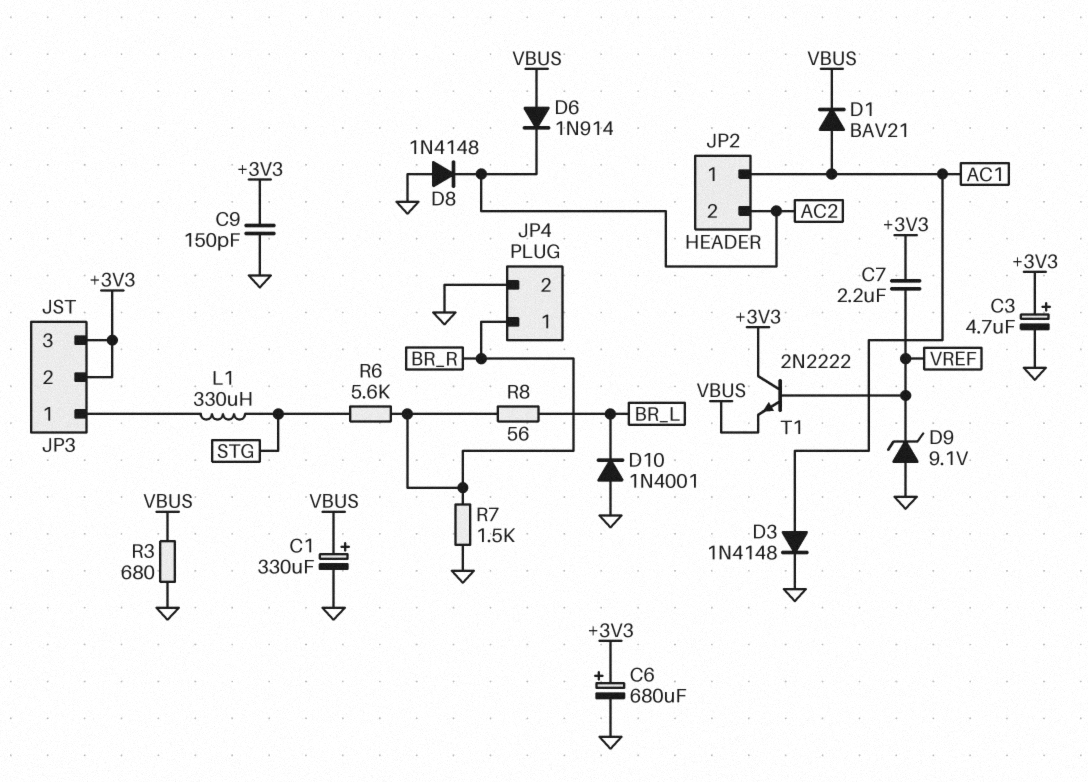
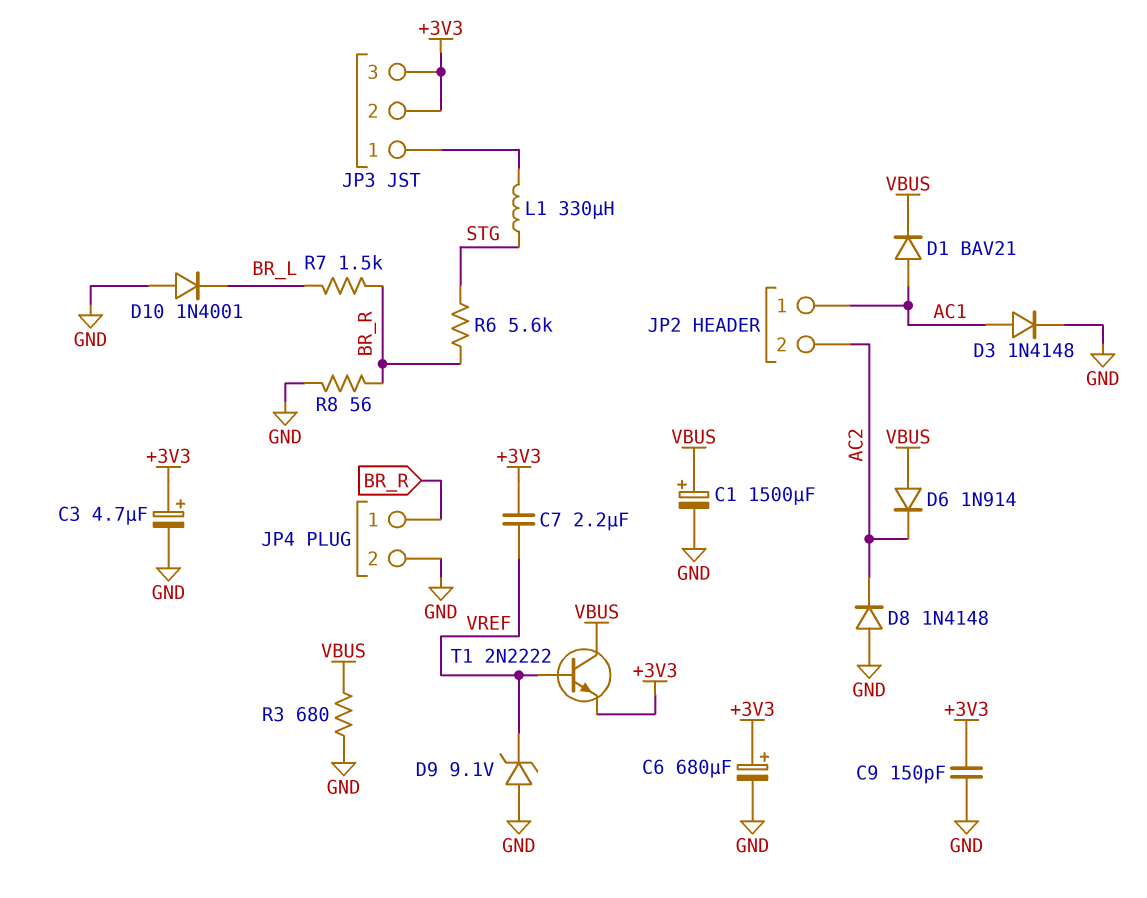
C1: 330uF (plus VBUS, minus GND) -> 1500uF (plus VBUS, minus GND)
R7: 1.5k (BR_R, GND) -> 1.5k (BR_L, BR_R)
R8: 56 (BR_L, BR_R) -> 56 (BR_R, GND)
T1: NPN 2N2222 (B VREF, C +3V3, E VBUS) -> NPN 2N2222 (B VREF, C VBUS, E +3V3)

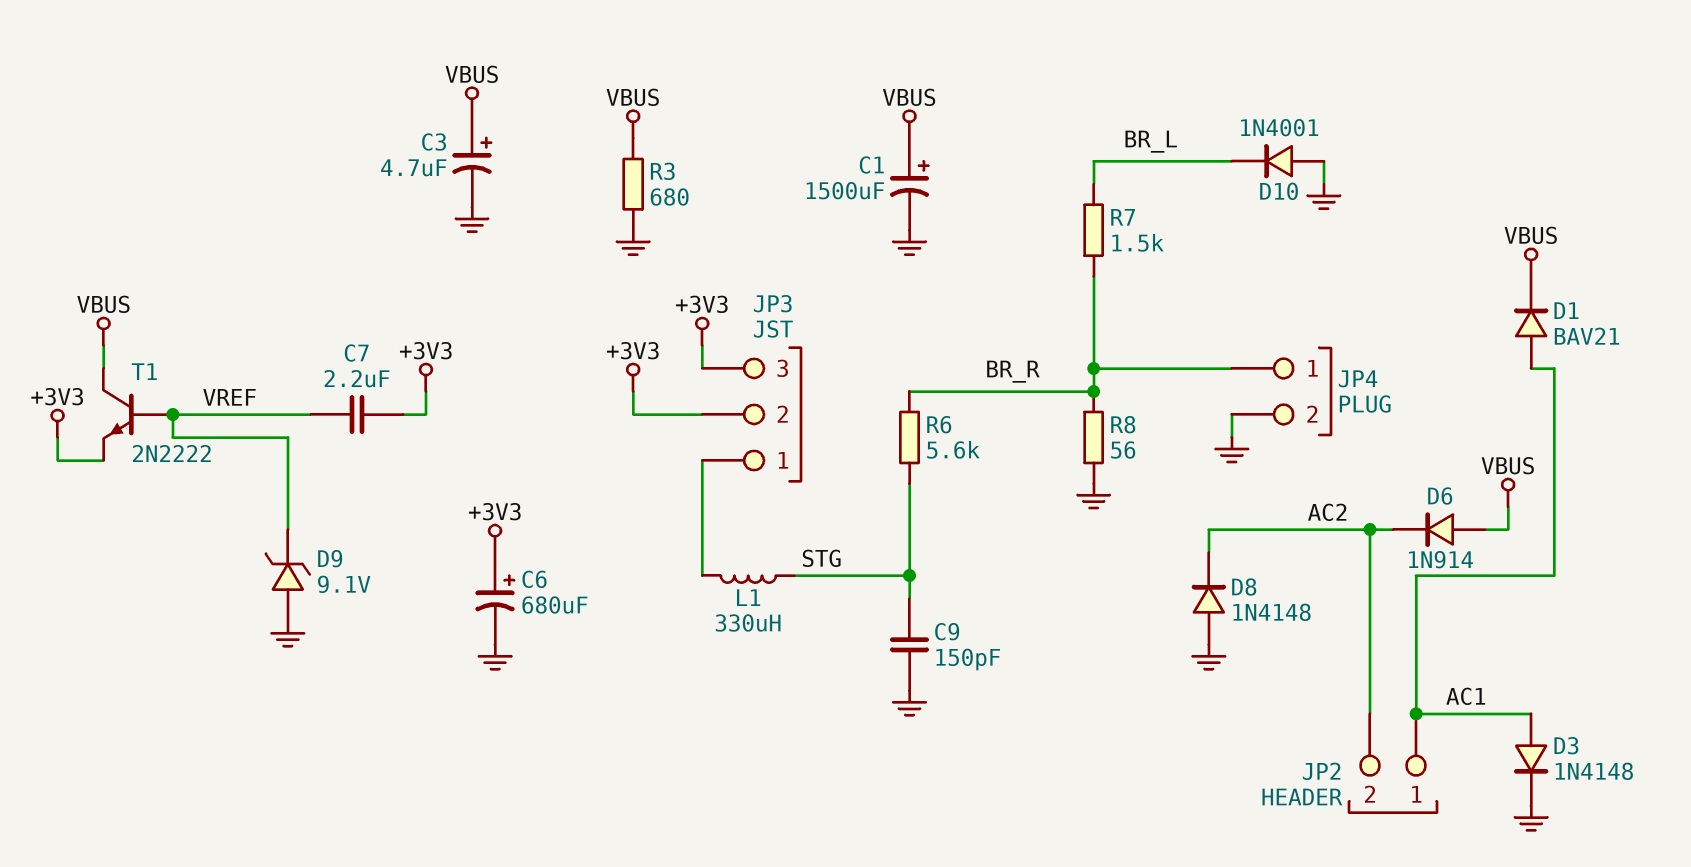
C3: 4.7uF (plus +3V3, minus GND) -> 4.7uF (plus VBUS, minus GND)
C9: 150pF (+3V3, GND) -> 150pF (GND, STG)

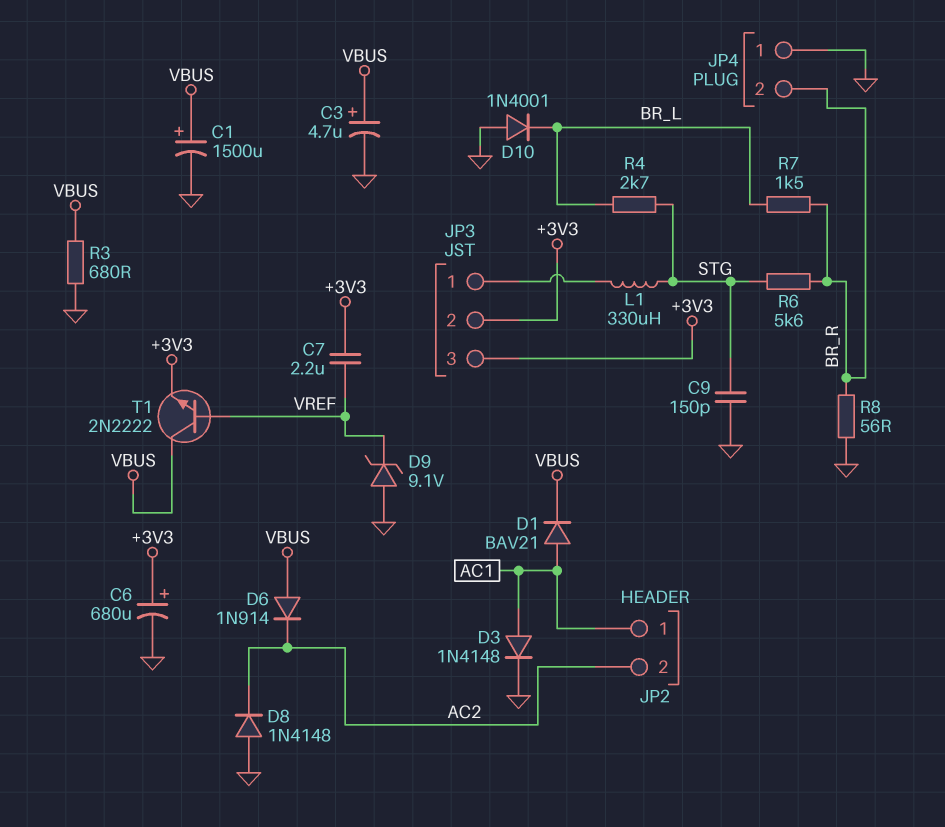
JP4 pin 1: BR_R -> GND
JP4 pin 2: GND -> BR_R
R4: none -> 2.7k (BR_L, STG)

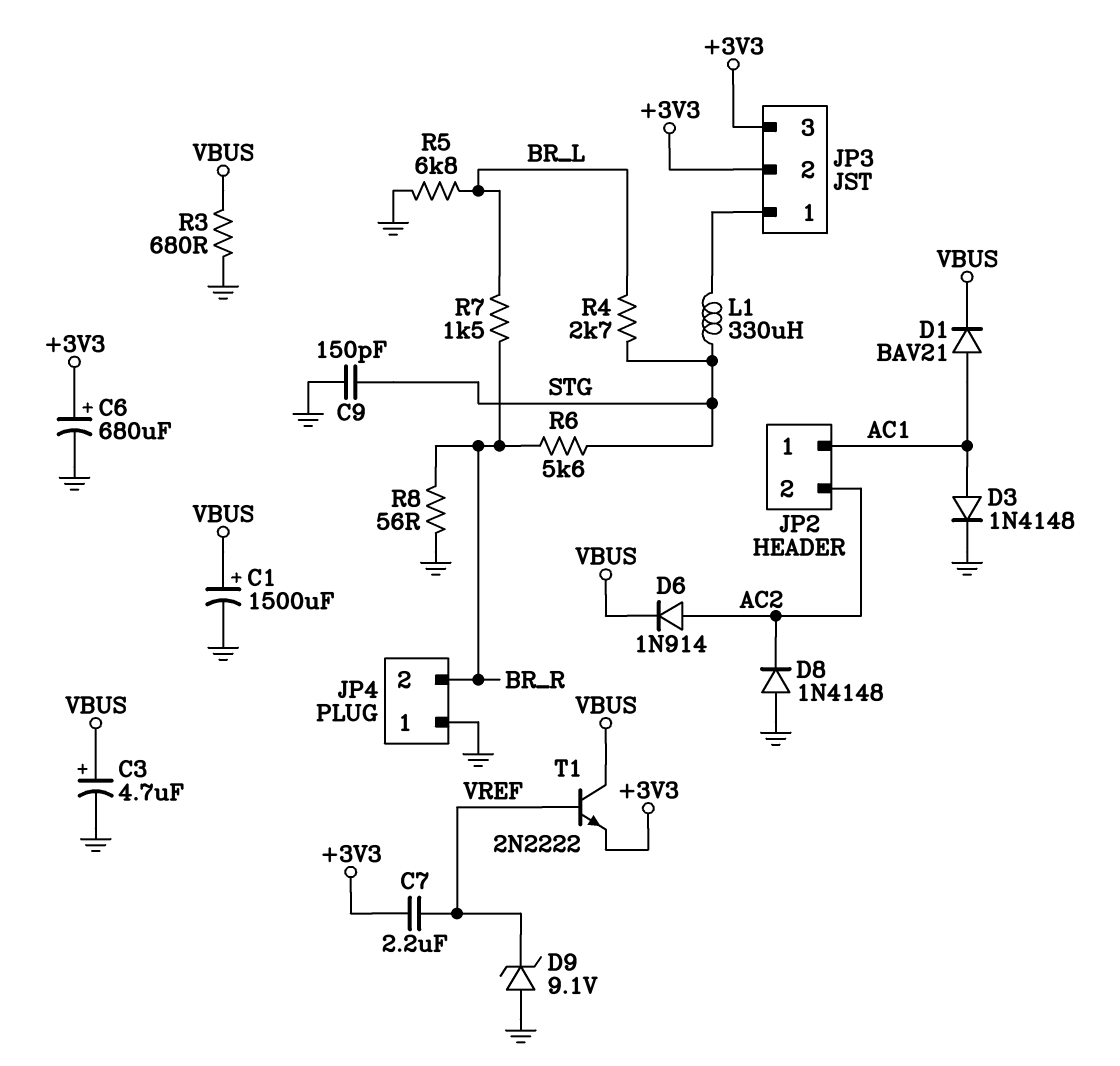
D6: diode 1N914 (A VBUS, K AC2) -> diode 1N914 (A AC2, K VBUS)
D10: diode 1N4001 (A GND, K BR_L) -> none
R5: none -> 6.8k (BR_L, GND)

